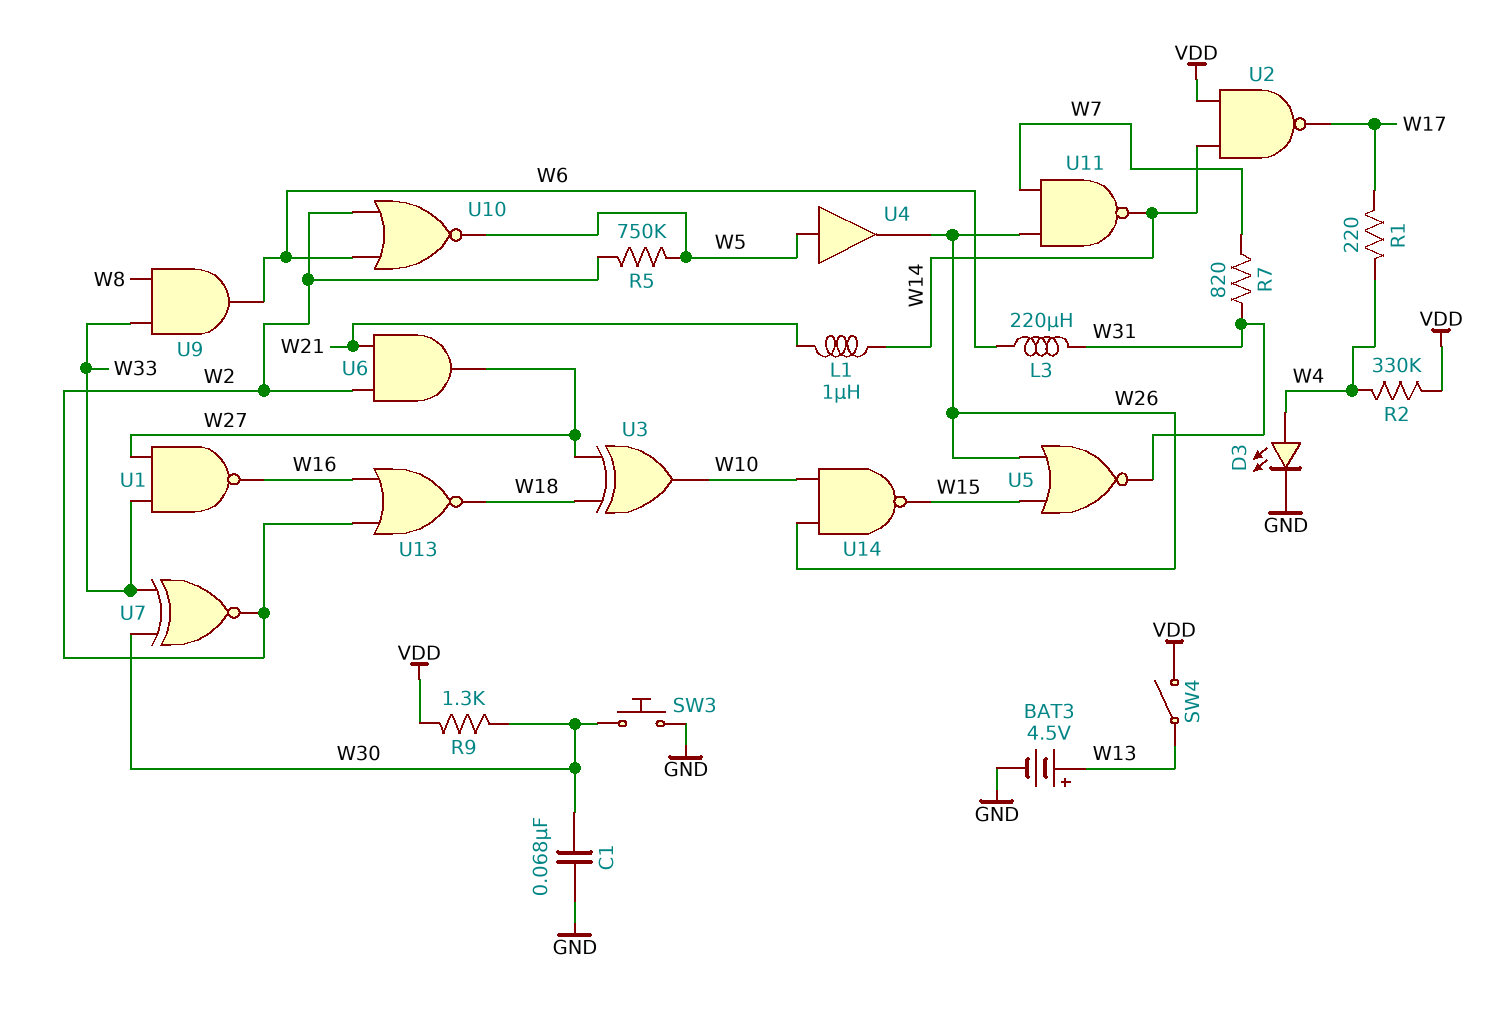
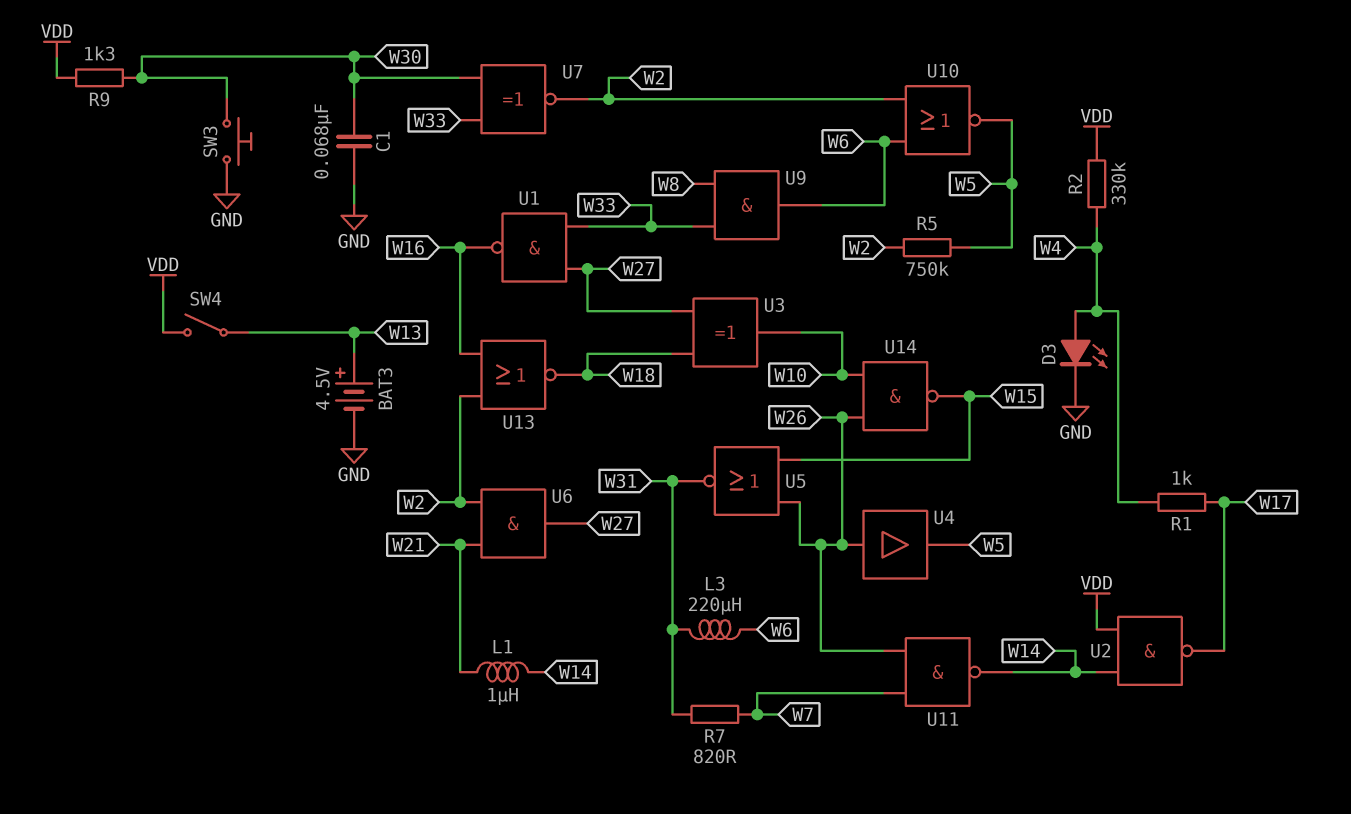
R1: 220 (W4, W17) -> 1k (W4, W17)
U4: buffer (in W5, out W26) -> buffer (in W26, out W5)

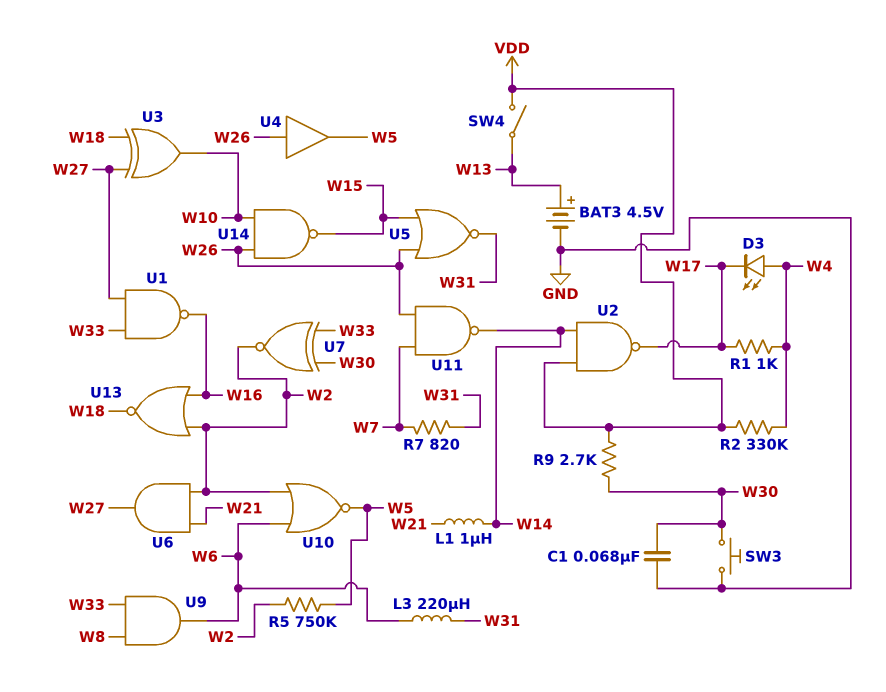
D3: LED (A W4, K GND) -> LED (A W4, K W17)
R9: 1.3k (VDD, W30) -> 2.7k (VDD, W30)

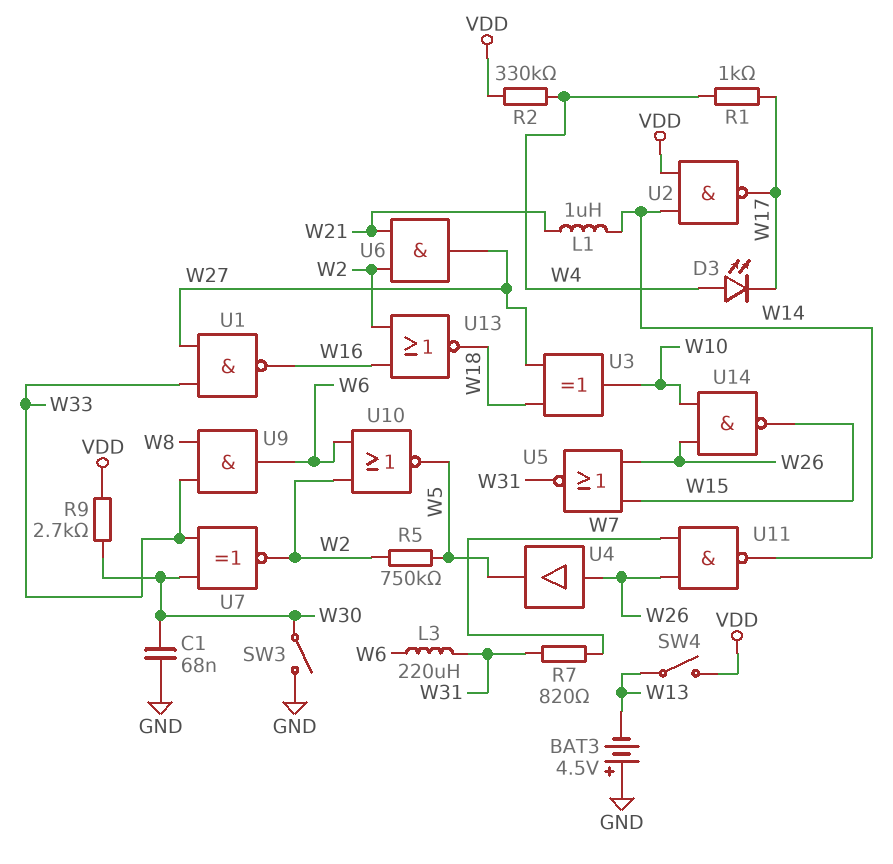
BAT3: 4.5V (plus W13, minus GND) -> 4.5V (plus GND, minus W13)
SW3: button (GND, W30) -> switch (GND, W30)

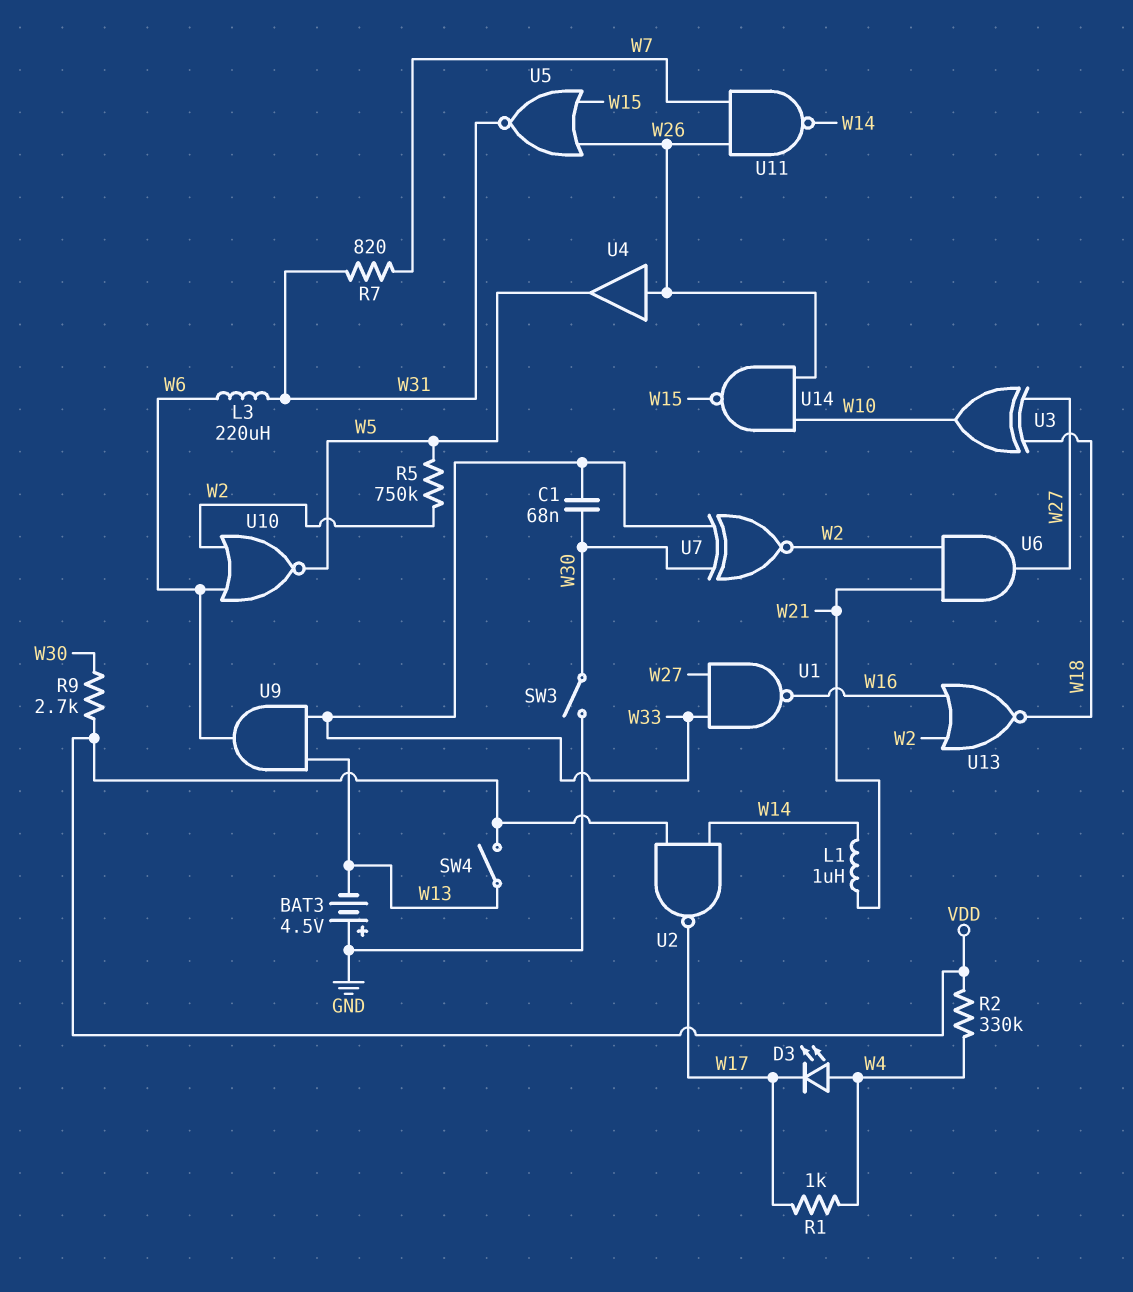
C1: 68nF (GND, W30) -> 68nF (W30, W33)
U9: AND (in W8, in W33, out W6) -> AND (in W13, in W33, out W6)

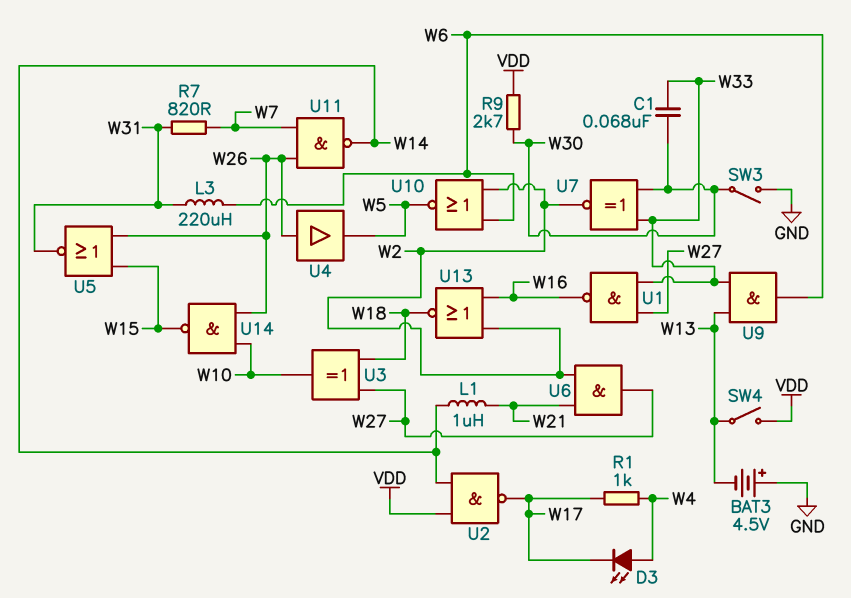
R2: 330k (VDD, W4) -> none
R5: 750k (W2, W5) -> none

